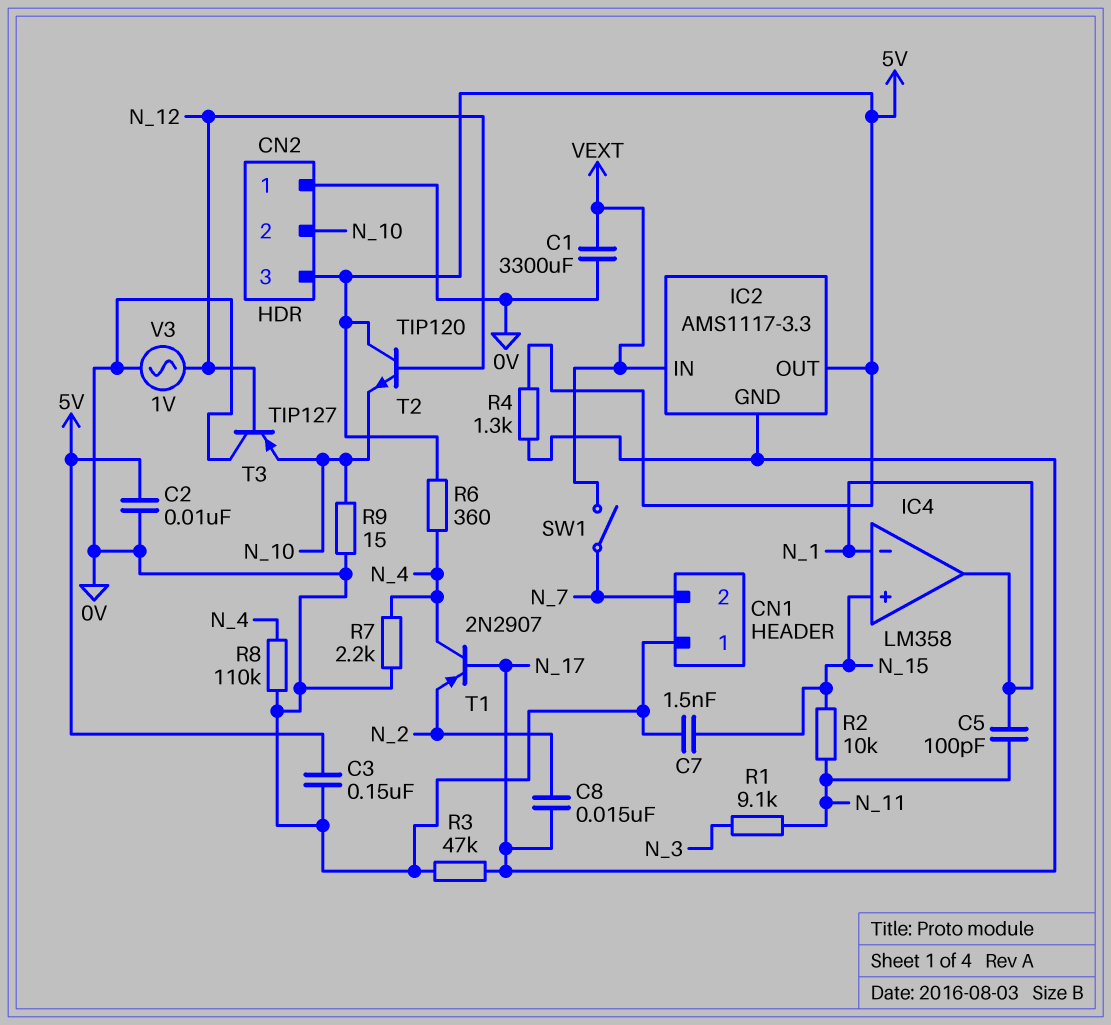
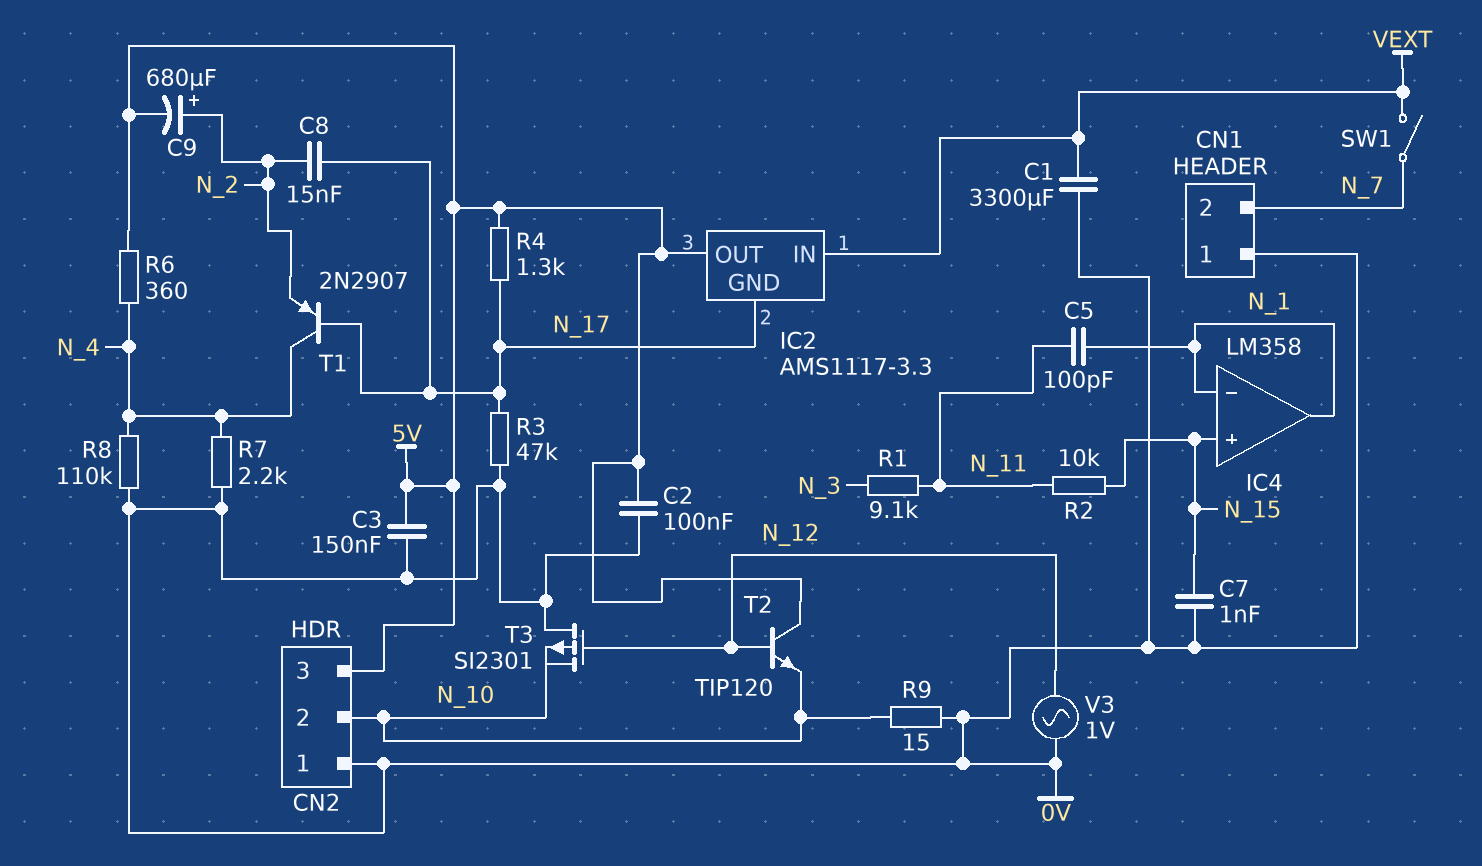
C2: 10nF (0V, 5V) -> 100nF (0V, 5V)
C7: 1.5nF (0V, N_15) -> 1nF (0V, N_15)
C9: none -> 680uF (plus N_2, minus 5V)
T3: PNP TIP127 (B N_12, C 0V, E N_10) -> PMOS SI2301 (G N_12, D 0V, S N_10)

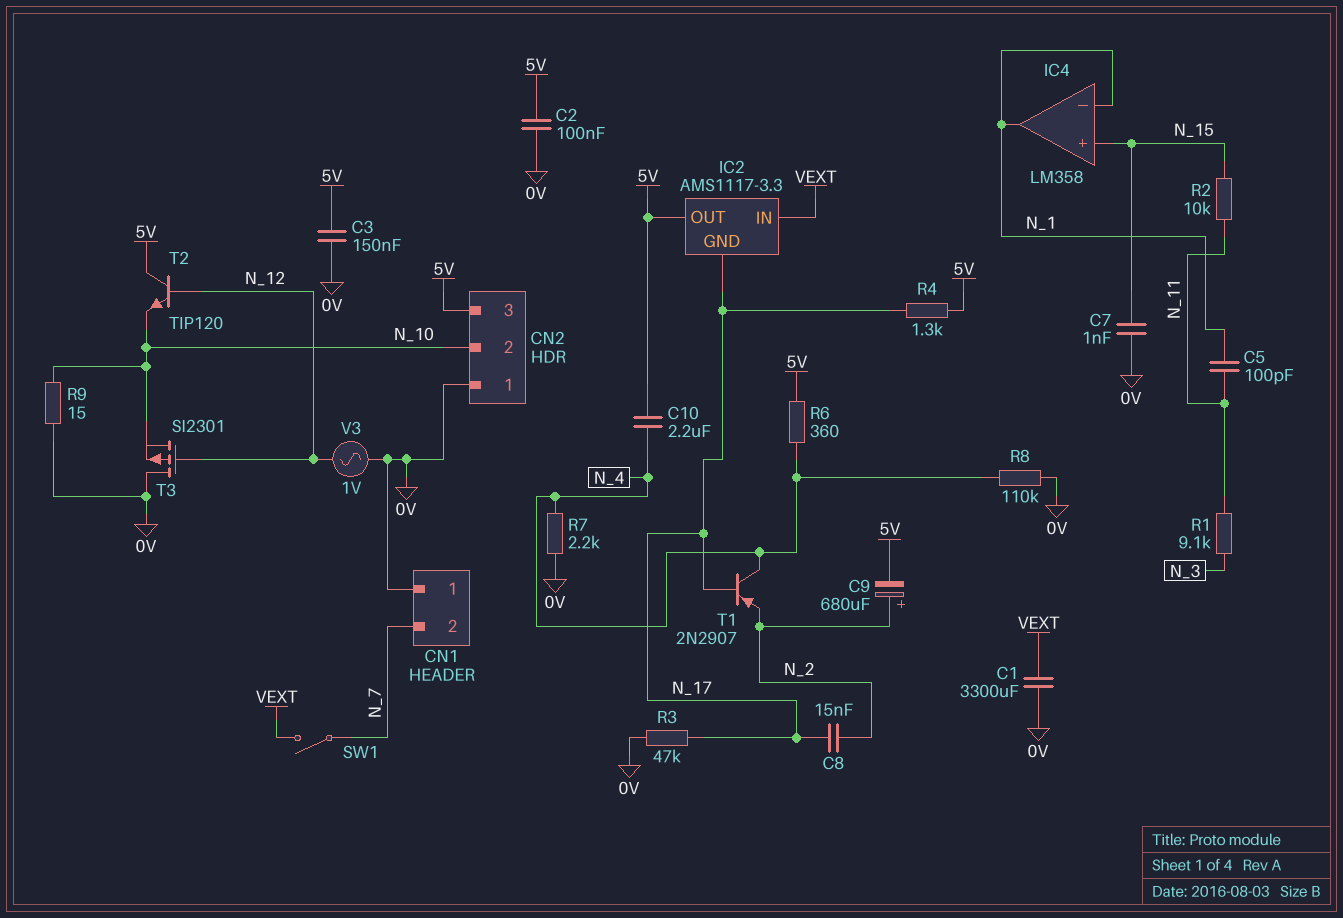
C10: none -> 2.2uF (5V, N_4)

